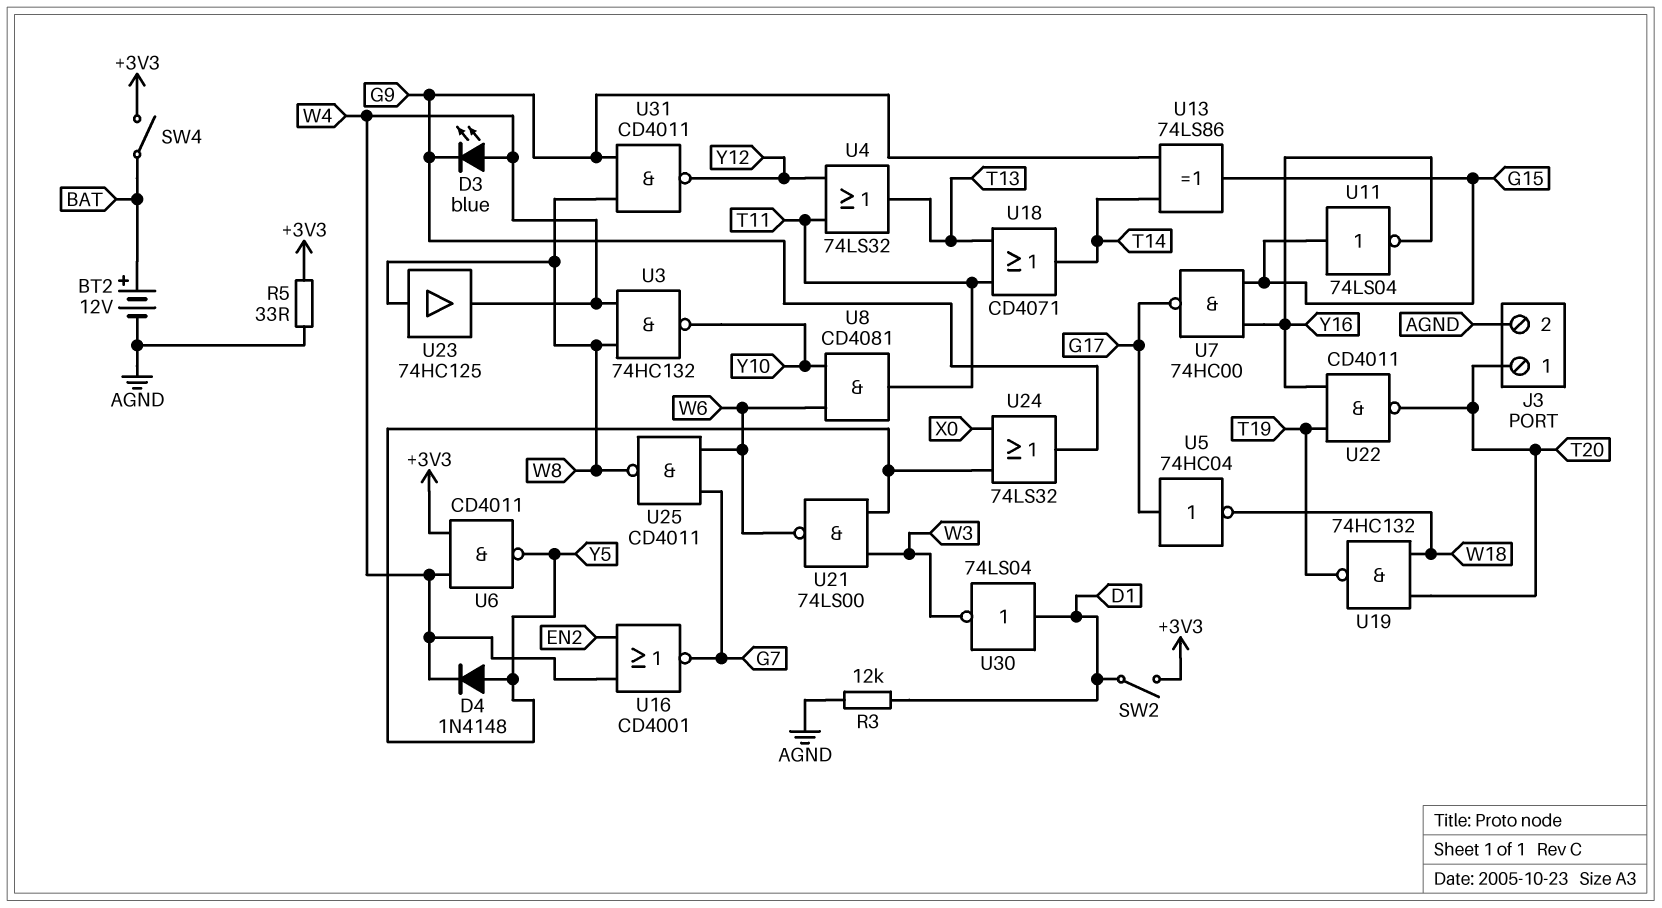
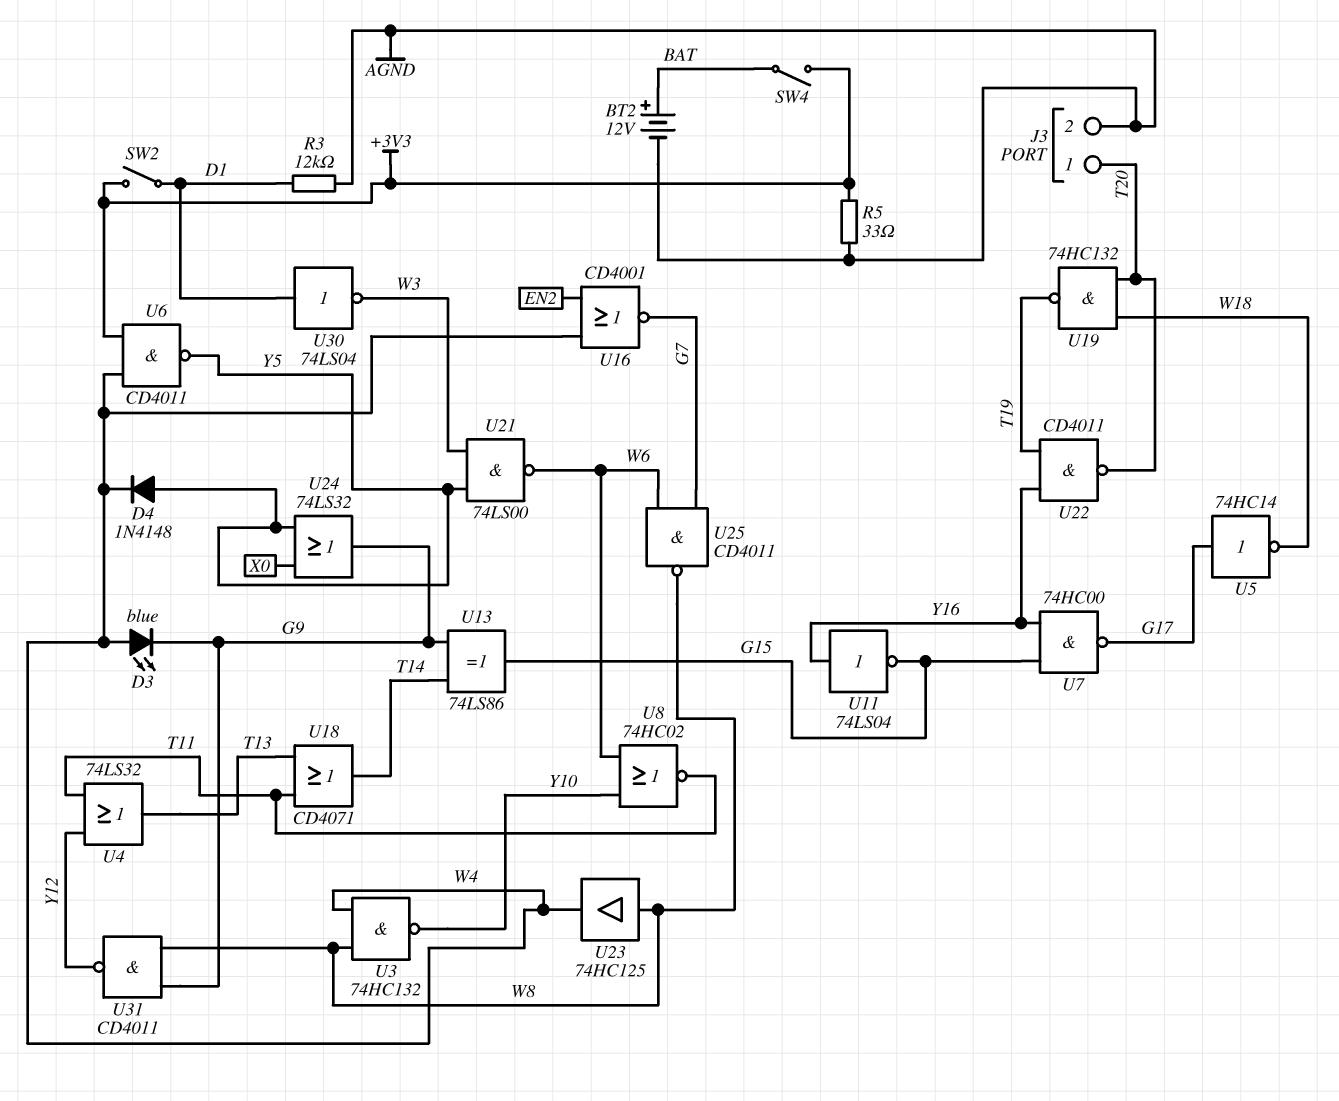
U5: NOT 74HC04 (in G17, out W18) -> NOT 74HC14 (in G17, out W18)
U8: AND CD4081 (in W6, in Y10, out T11) -> NOR 74HC02 (in W6, in Y10, out T11)
U11: NOT 74LS04 (in G15, out Y16) -> NOT 74LS04 (in Y16, out G15)

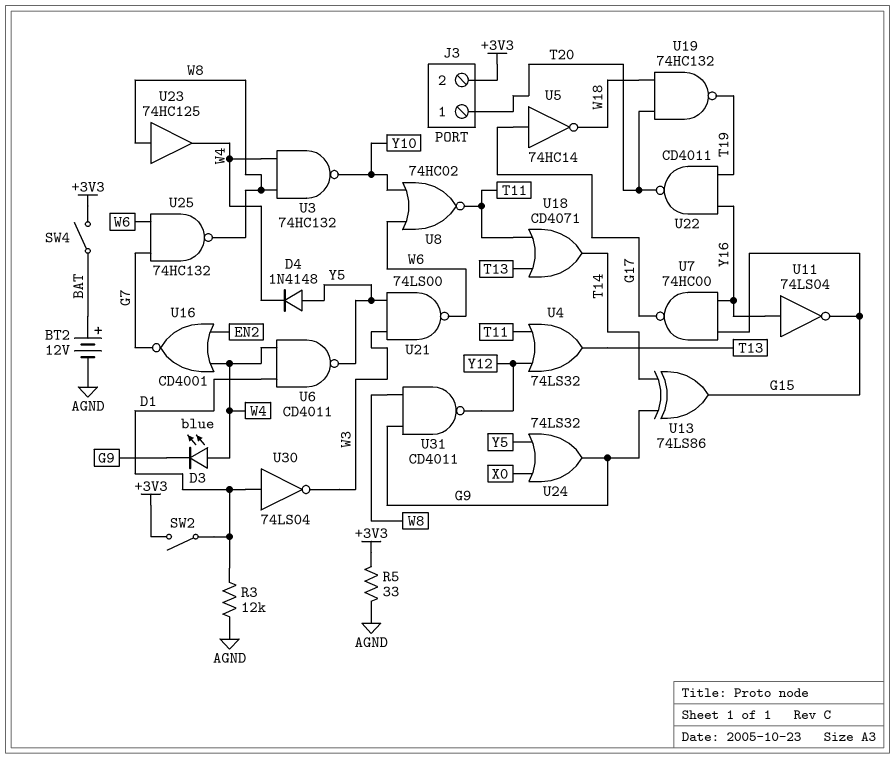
J3 pin 2: AGND -> +3V3
U6: NAND CD4011 (in +3V3, in W4, out Y5) -> NAND CD4011 (in D1, in W4, out Y5)
U25: NAND CD4011 (in G7, in W6, out W8) -> NAND 74HC132 (in G7, in W6, out W8)

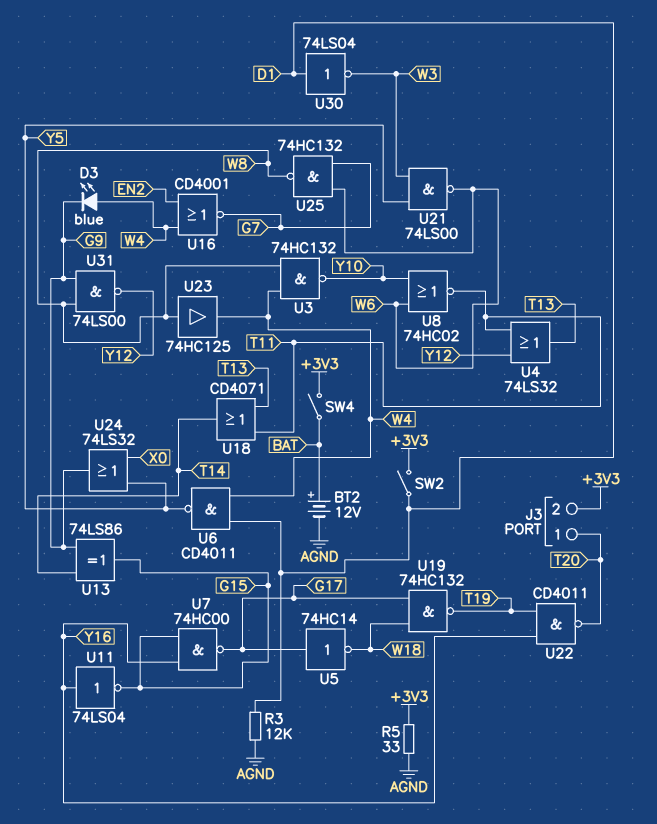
D4: diode 1N4148 (A Y5, K W4) -> none
U19: NAND 74HC132 (in T20, in W18, out T19) -> NAND 74HC132 (in G17, in W18, out T19)
U31: NAND CD4011 (in G9, in W8, out Y12) -> NAND 74LS00 (in G9, in W8, out Y12)

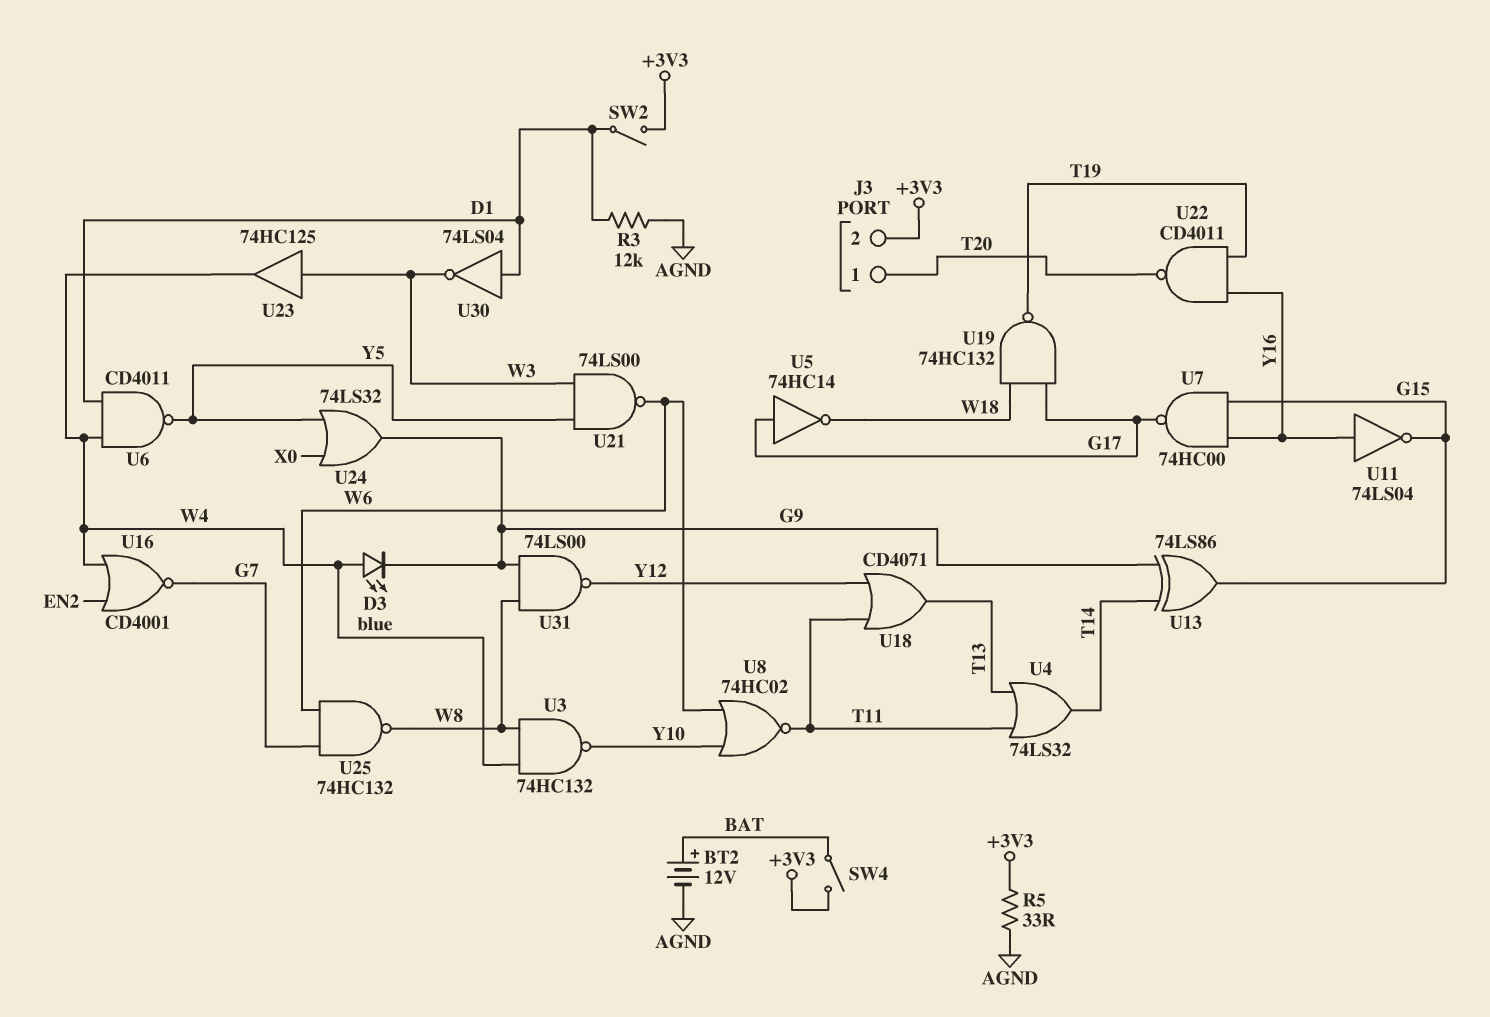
U4: OR 74LS32 (in T11, in Y12, out T13) -> OR 74LS32 (in T11, in T13, out T14)
U18: OR CD4071 (in T11, in T13, out T14) -> OR CD4071 (in T11, in Y12, out T13)
U23: buffer 74HC125 (in W8, out W4) -> buffer 74HC125 (in W3, out W4)

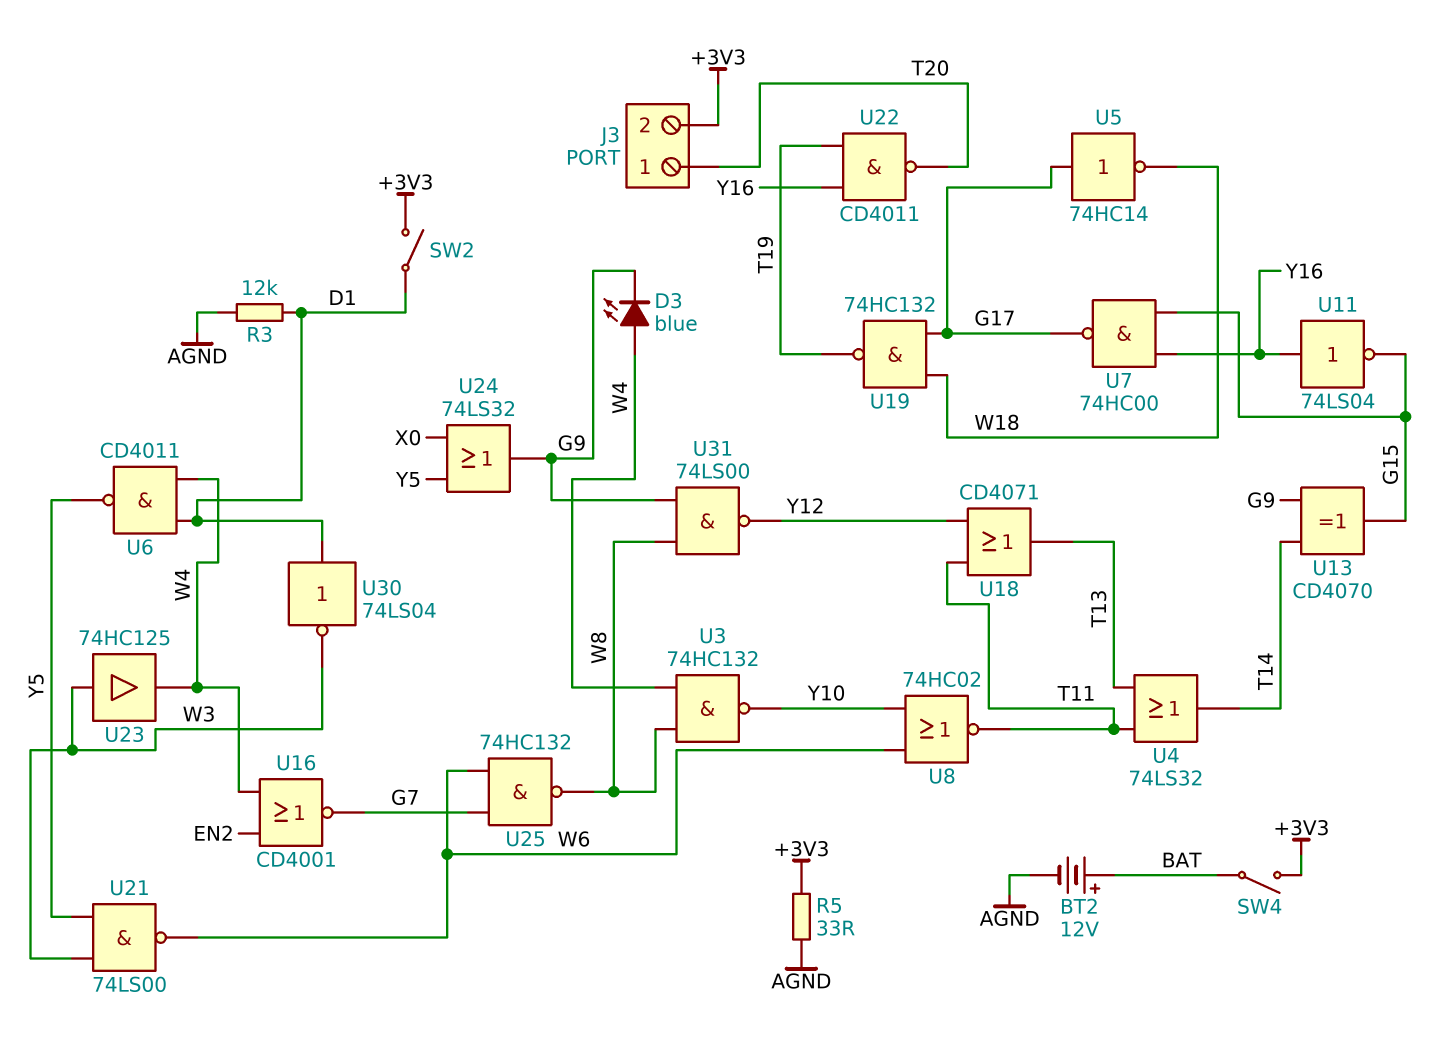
U13: XOR 74LS86 (in G9, in T14, out G15) -> XOR CD4070 (in G9, in T14, out G15)

